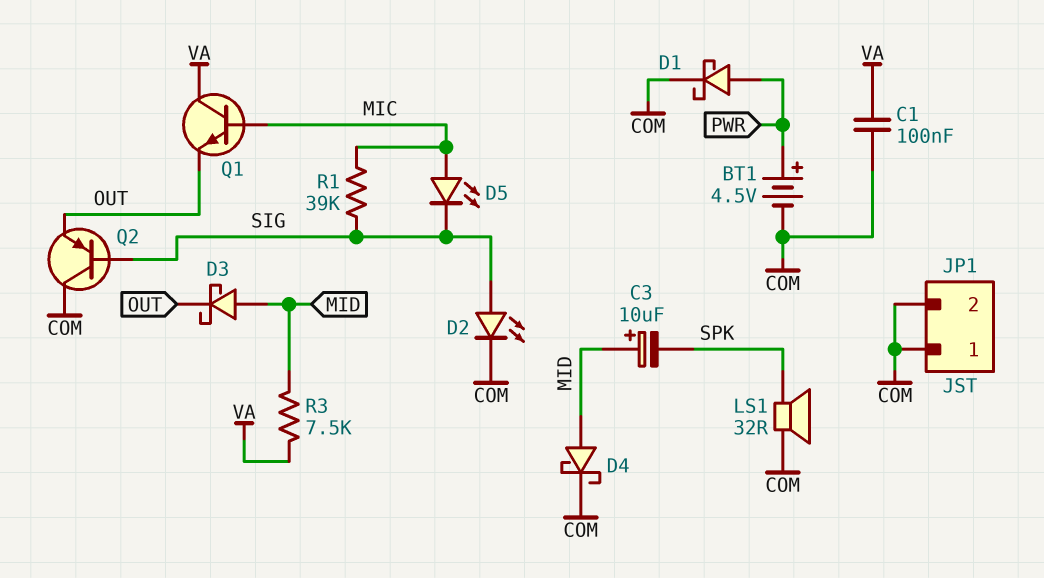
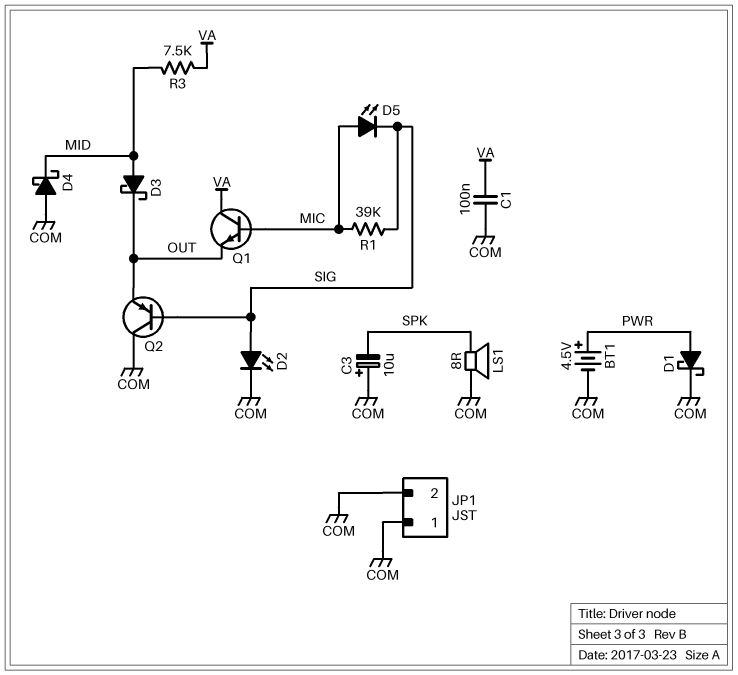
C3: 10uF (plus MID, minus SPK) -> 10uF (plus COM, minus SPK)
D4: schottky (A MID, K COM) -> schottky (A COM, K MID)
LS1: speaker 32R (COM, SPK) -> speaker 8R (COM, SPK)

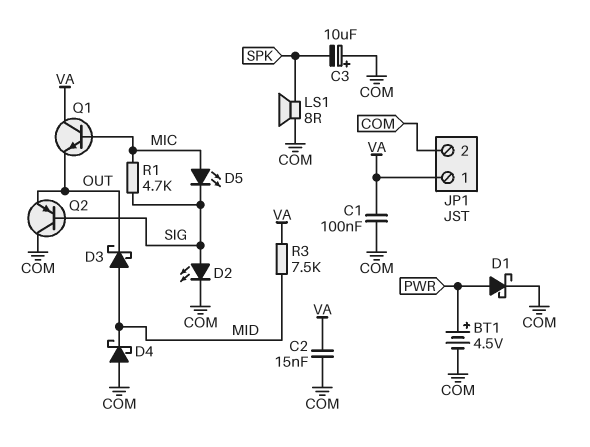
C2: none -> 15nF (COM, VA)
JP1 pin 1: COM -> VA
R1: 39k (MIC, SIG) -> 4.7k (MIC, SIG)

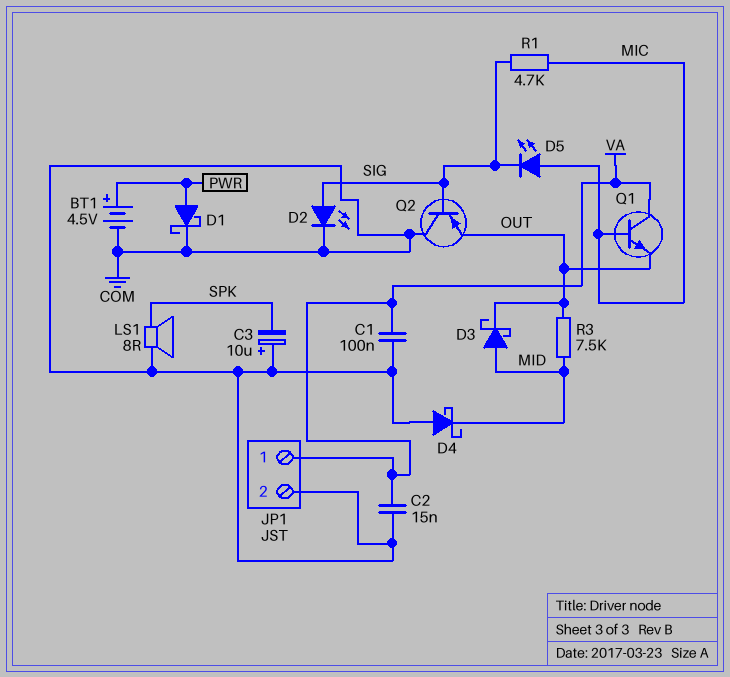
R3: 7.5k (MID, VA) -> 7.5k (MID, OUT)

